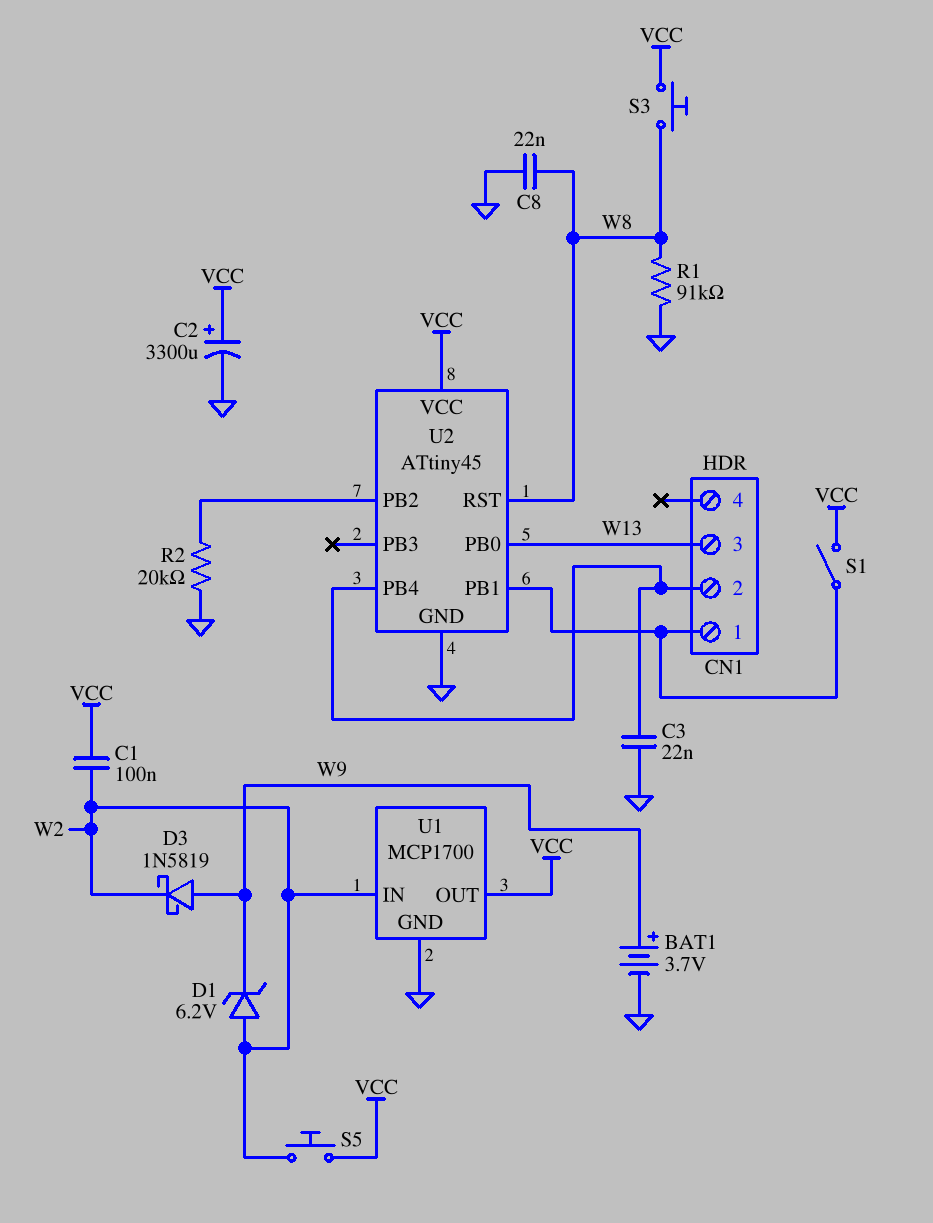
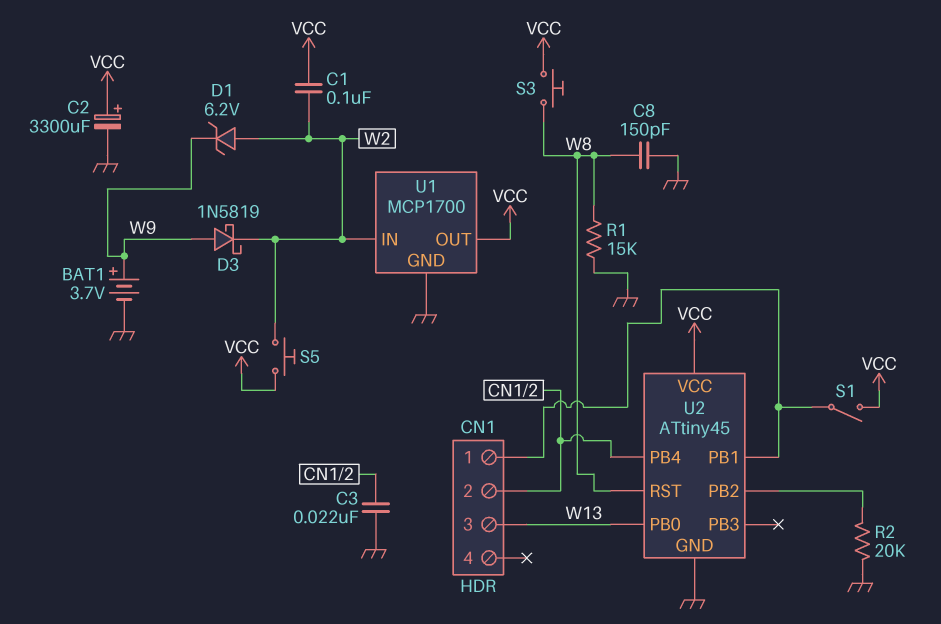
C8: 22nF (GND, W8) -> 150pF (GND, W8)
R1: 91k (GND, W8) -> 15k (GND, W8)

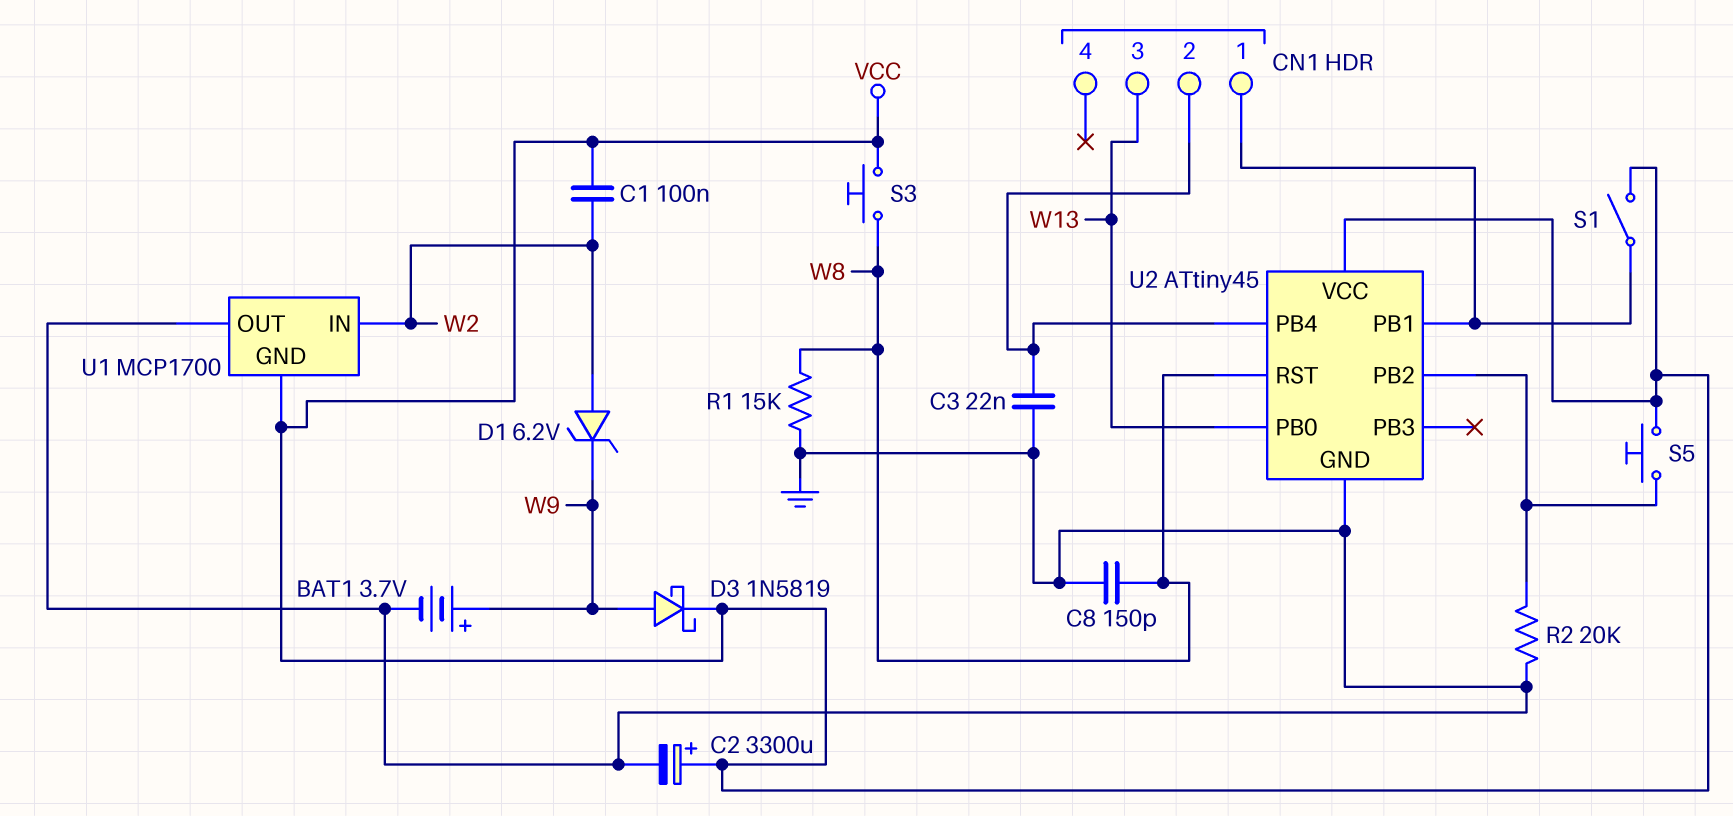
D3: schottky 1N5819 (A W9, K W2) -> schottky 1N5819 (A W9, K VCC)
S5: button (VCC, W2) -> button (U2/PB2, VCC)
U1 pin GND: GND -> VCC
U1 pin OUT: VCC -> GND

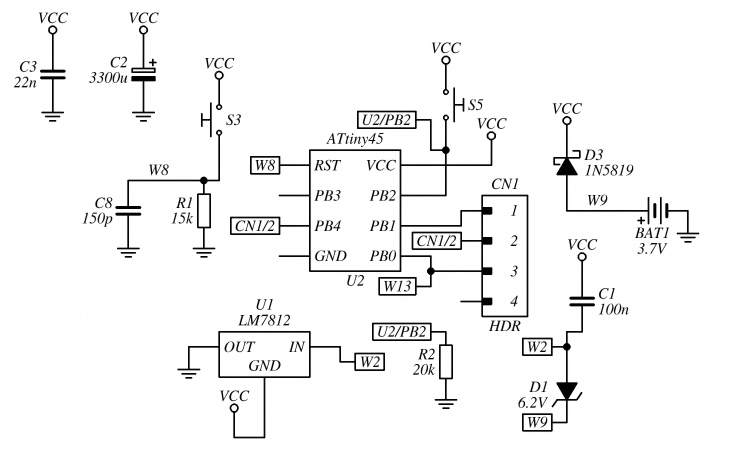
C3: 22nF (CN1/2, GND) -> 22nF (GND, VCC)
S1: switch (CN1/1, VCC) -> none
U1: MCP1700 -> LM7812
U2 pin GND: GND -> none

